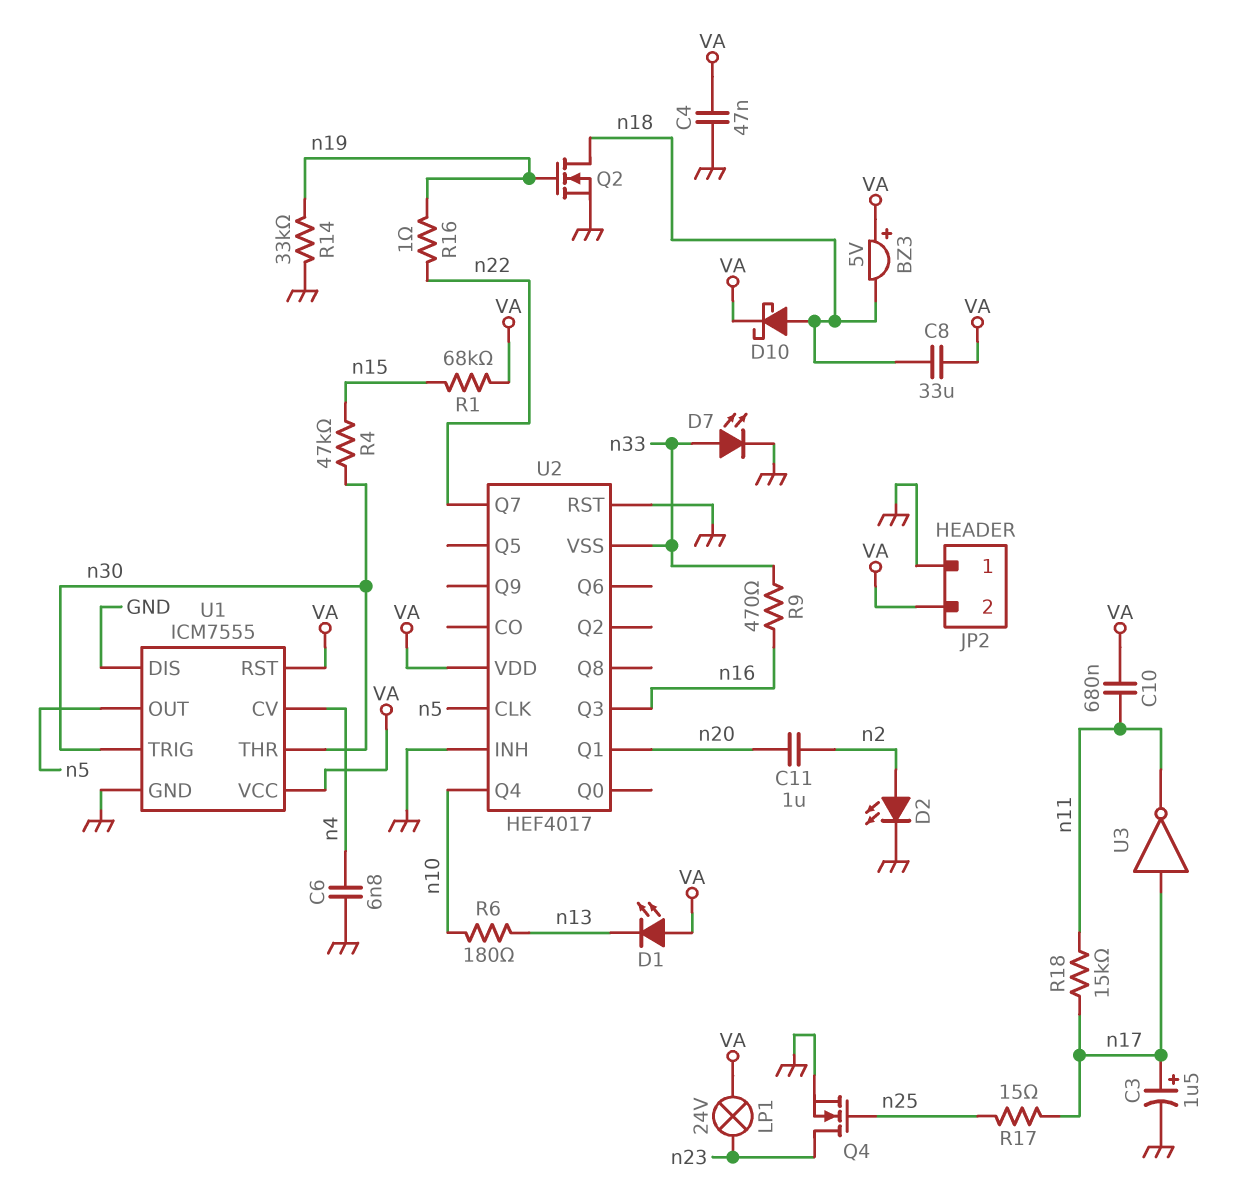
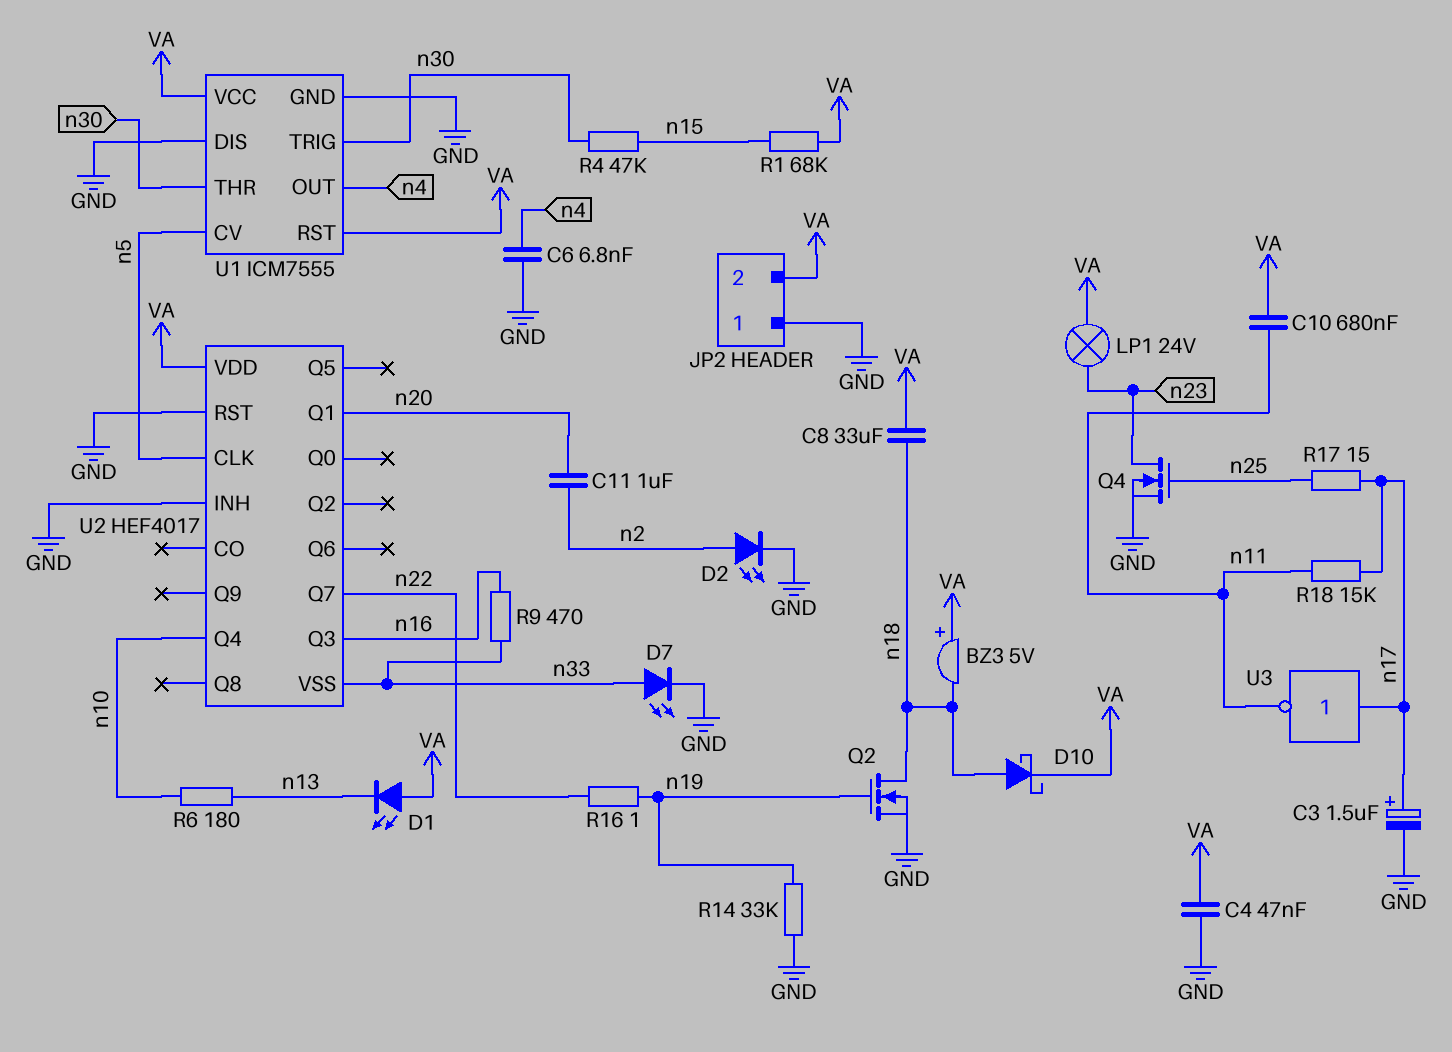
U1 pin CV: n4 -> n5
U1 pin OUT: n5 -> n4

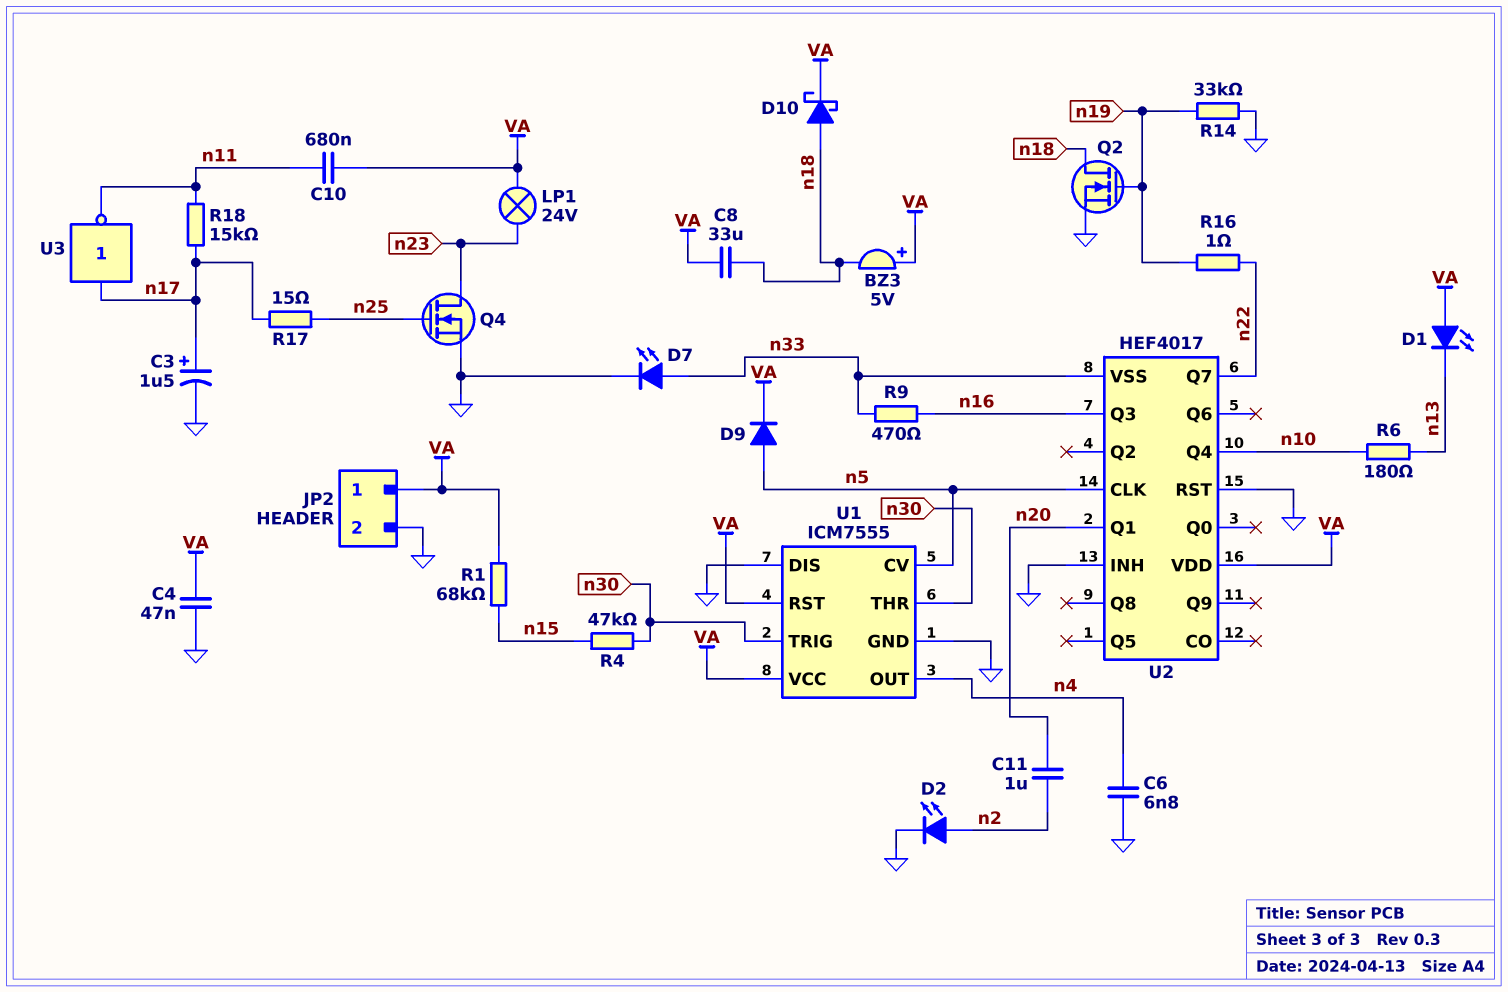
D9: none -> diode (A n5, K VA)
JP2 pin 1: GND -> VA
JP2 pin 2: VA -> GND

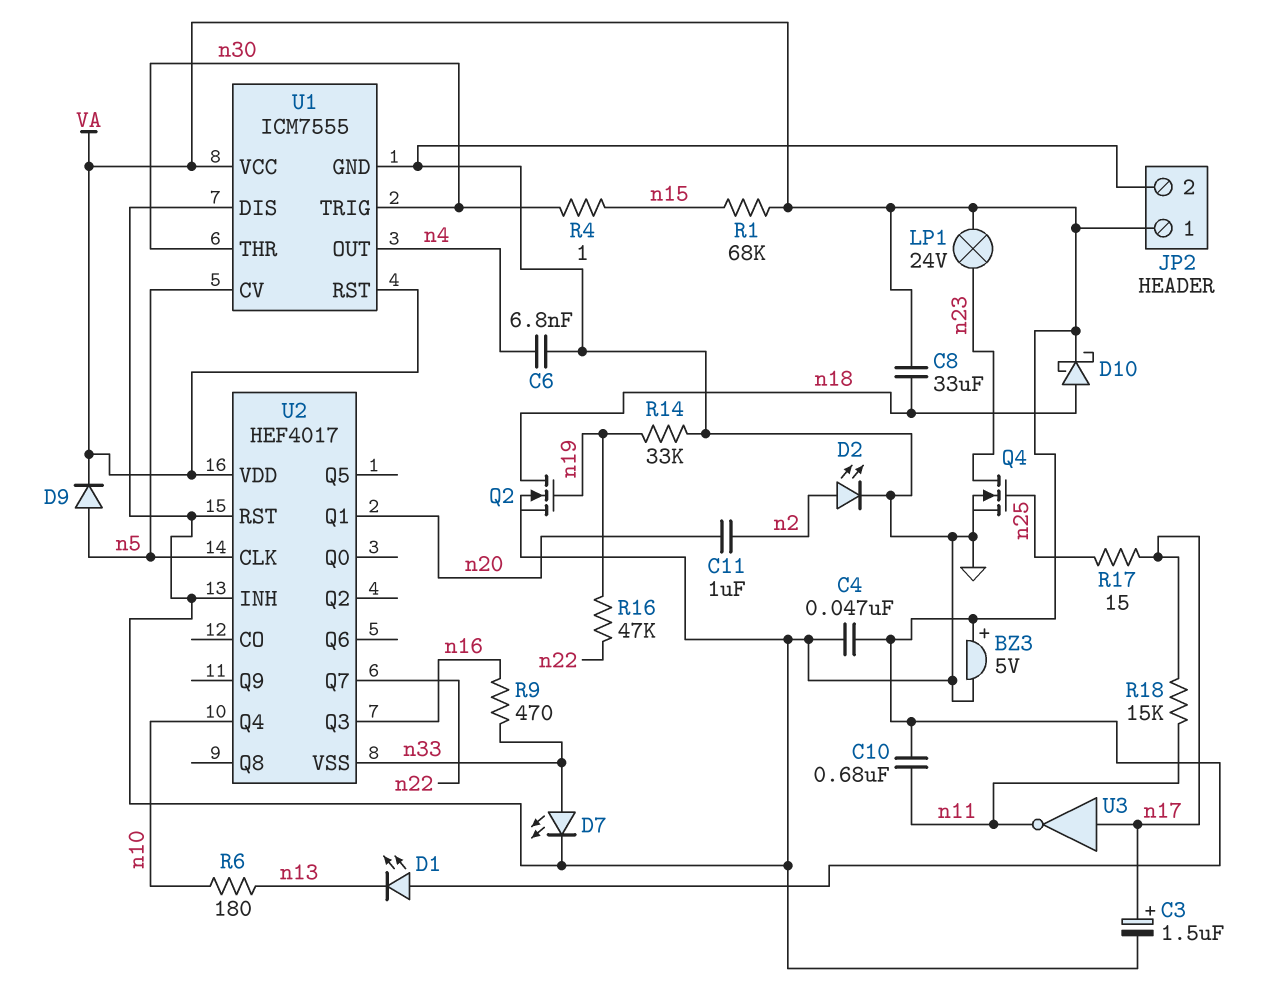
BZ3: buzzer 5V (plus VA, minus n18) -> buzzer 5V (plus VA, minus GND)
R4: 47k (n15, n30) -> 1 (n15, n30)
R16: 1 (n19, n22) -> 47k (n19, n22)

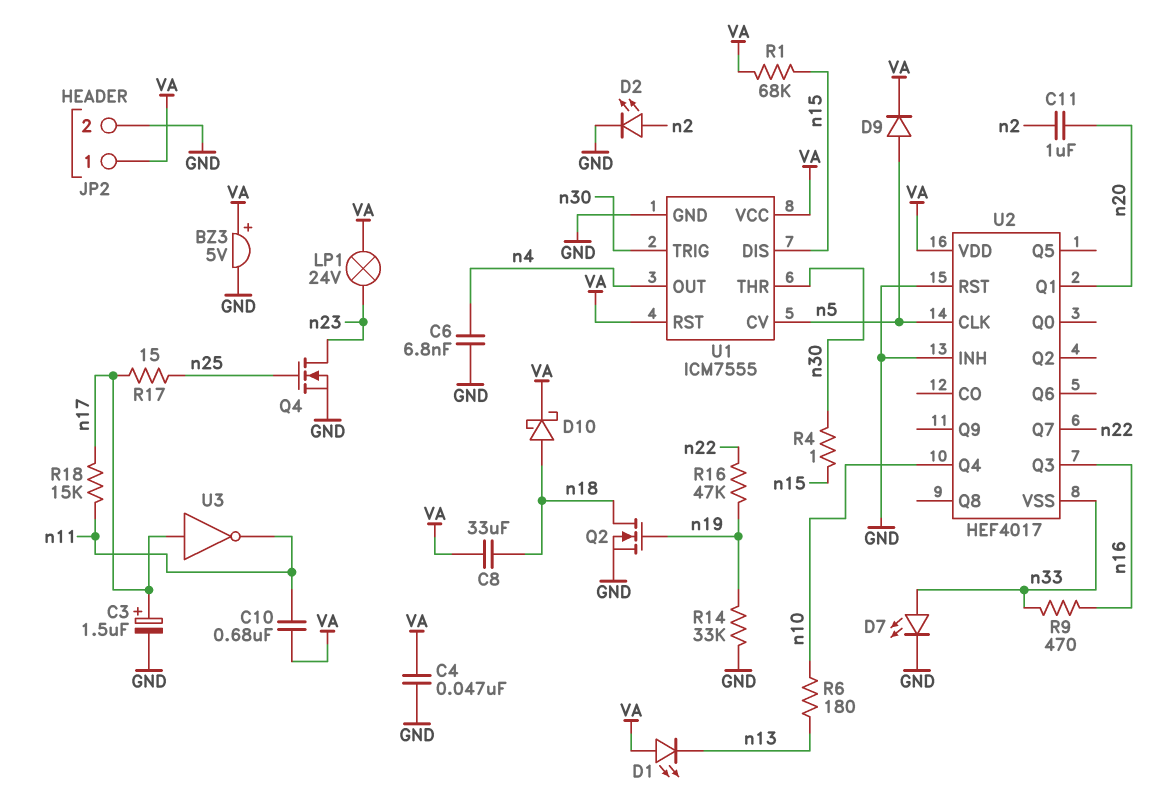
U1 pin DIS: GND -> n15

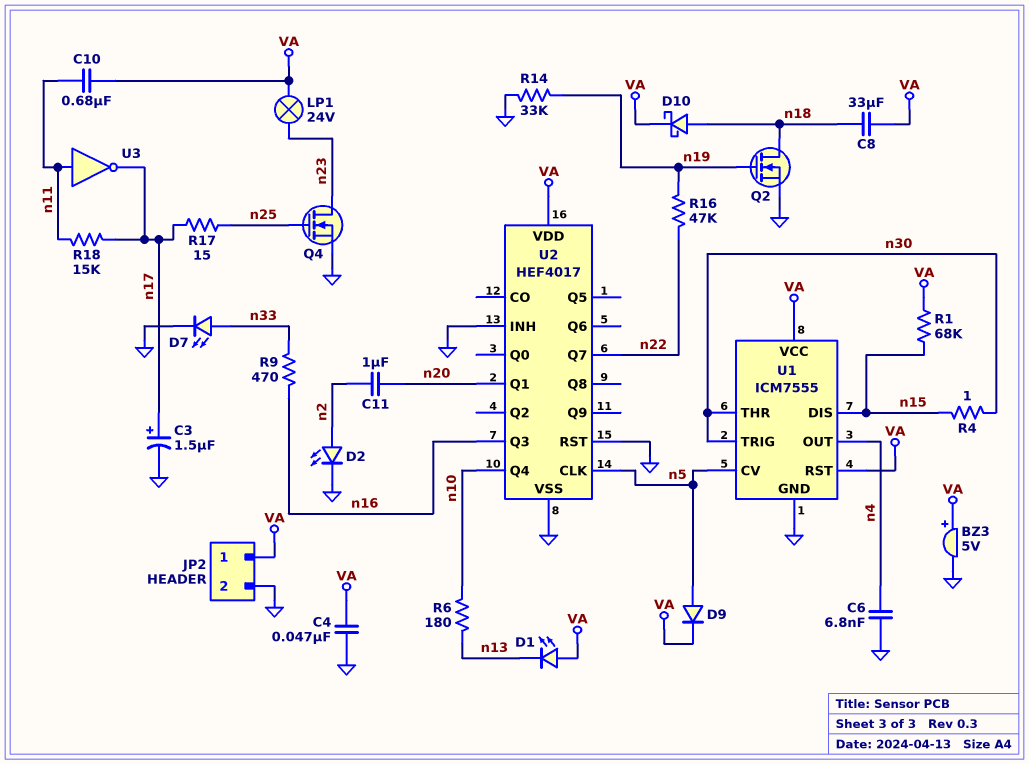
U2 pin VSS: n33 -> GND
U3: NOT (in n17, out n11) -> NOT (in n11, out n17)

